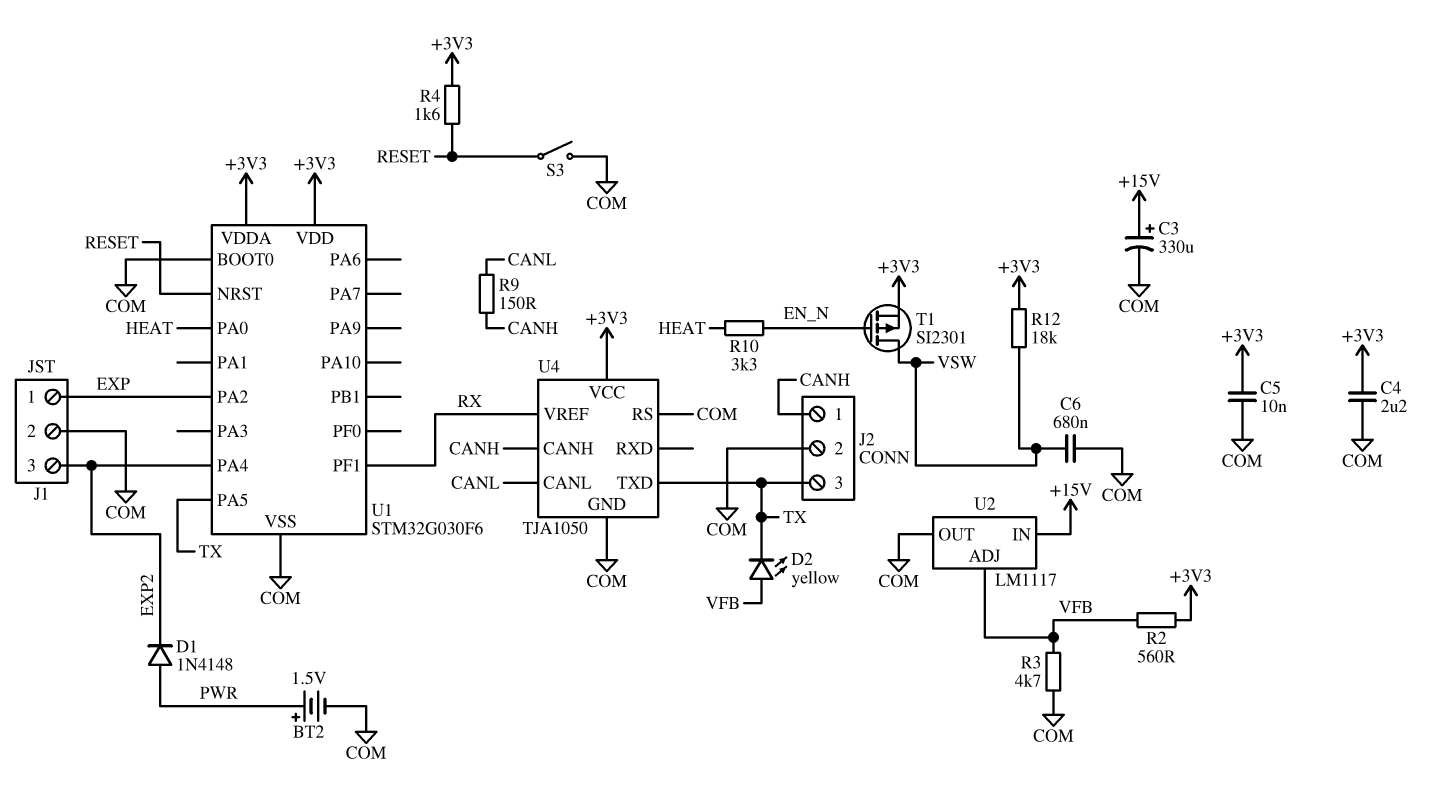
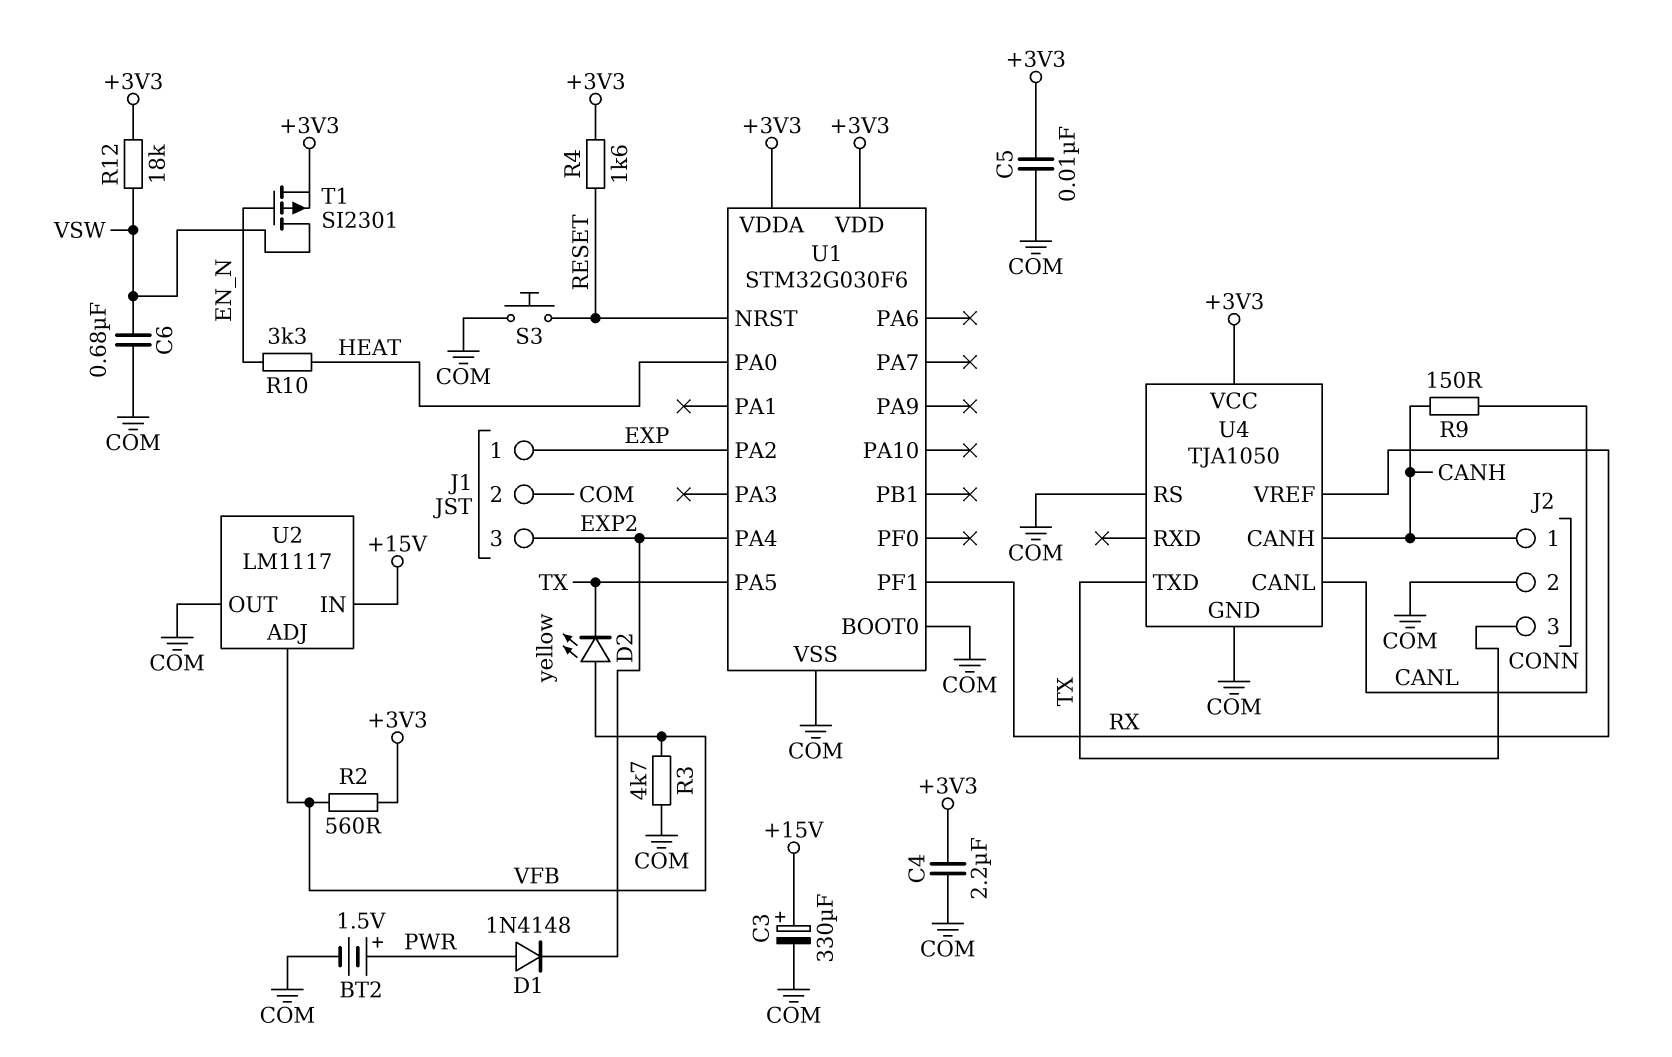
S3: switch (COM, RESET) -> button (COM, RESET)

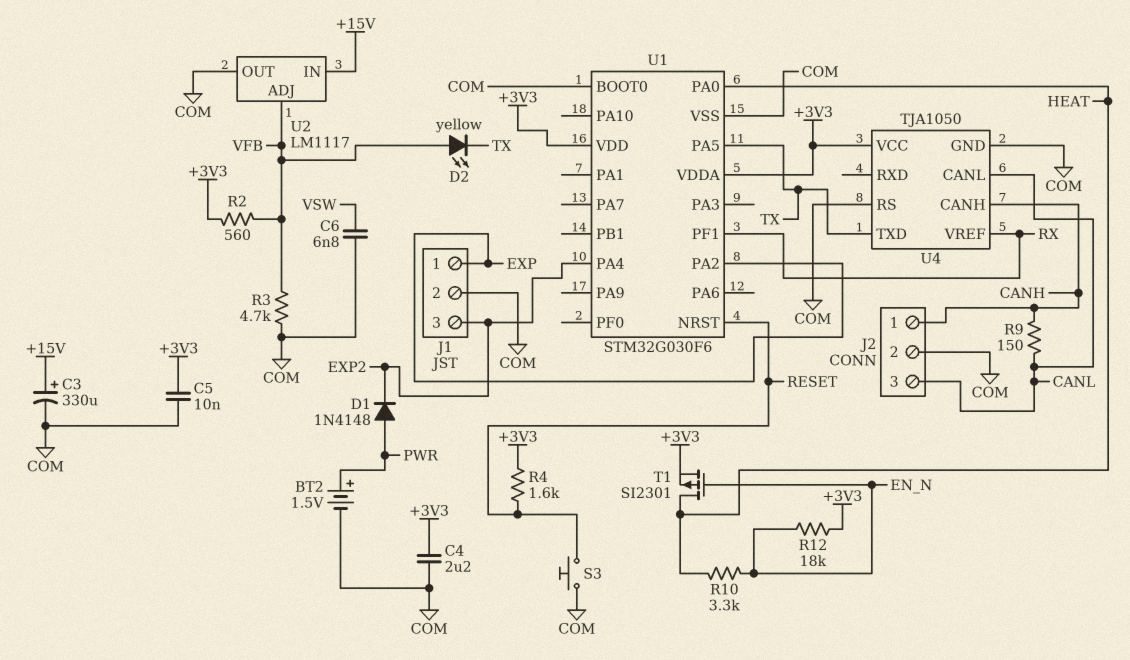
C6: 680nF (COM, VSW) -> 6.8nF (COM, VSW)
J2 pin 3: TX -> CANL
R12: 18k (+3V3, VSW) -> 18k (+3V3, EN_N)
T1: PMOS SI2301 (G EN_N, D VSW, S +3V3) -> PMOS SI2301 (G EN_N, D HEAT, S +3V3)

